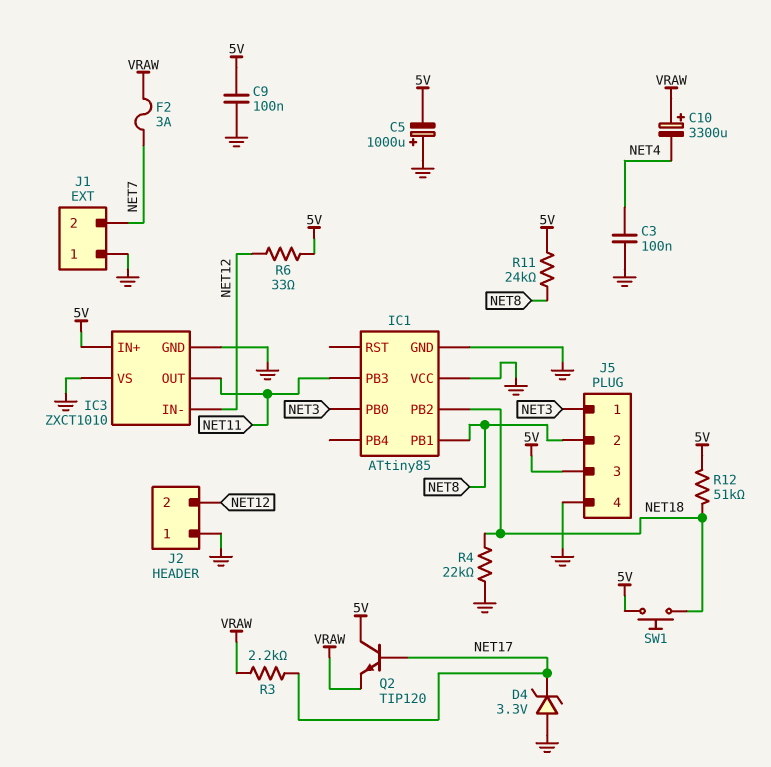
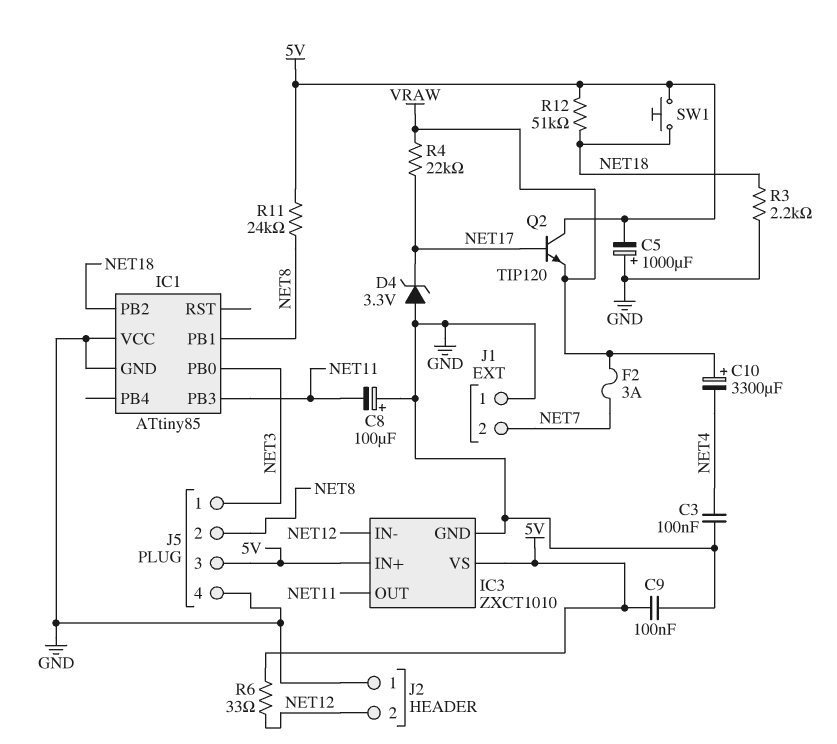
C8: none -> 100uF (plus GND, minus NET11)
IC3 pin VS: GND -> 5V
R3: 2.2k (NET17, VRAW) -> 2.2k (GND, NET18)
R4: 22k (GND, NET18) -> 22k (NET17, VRAW)

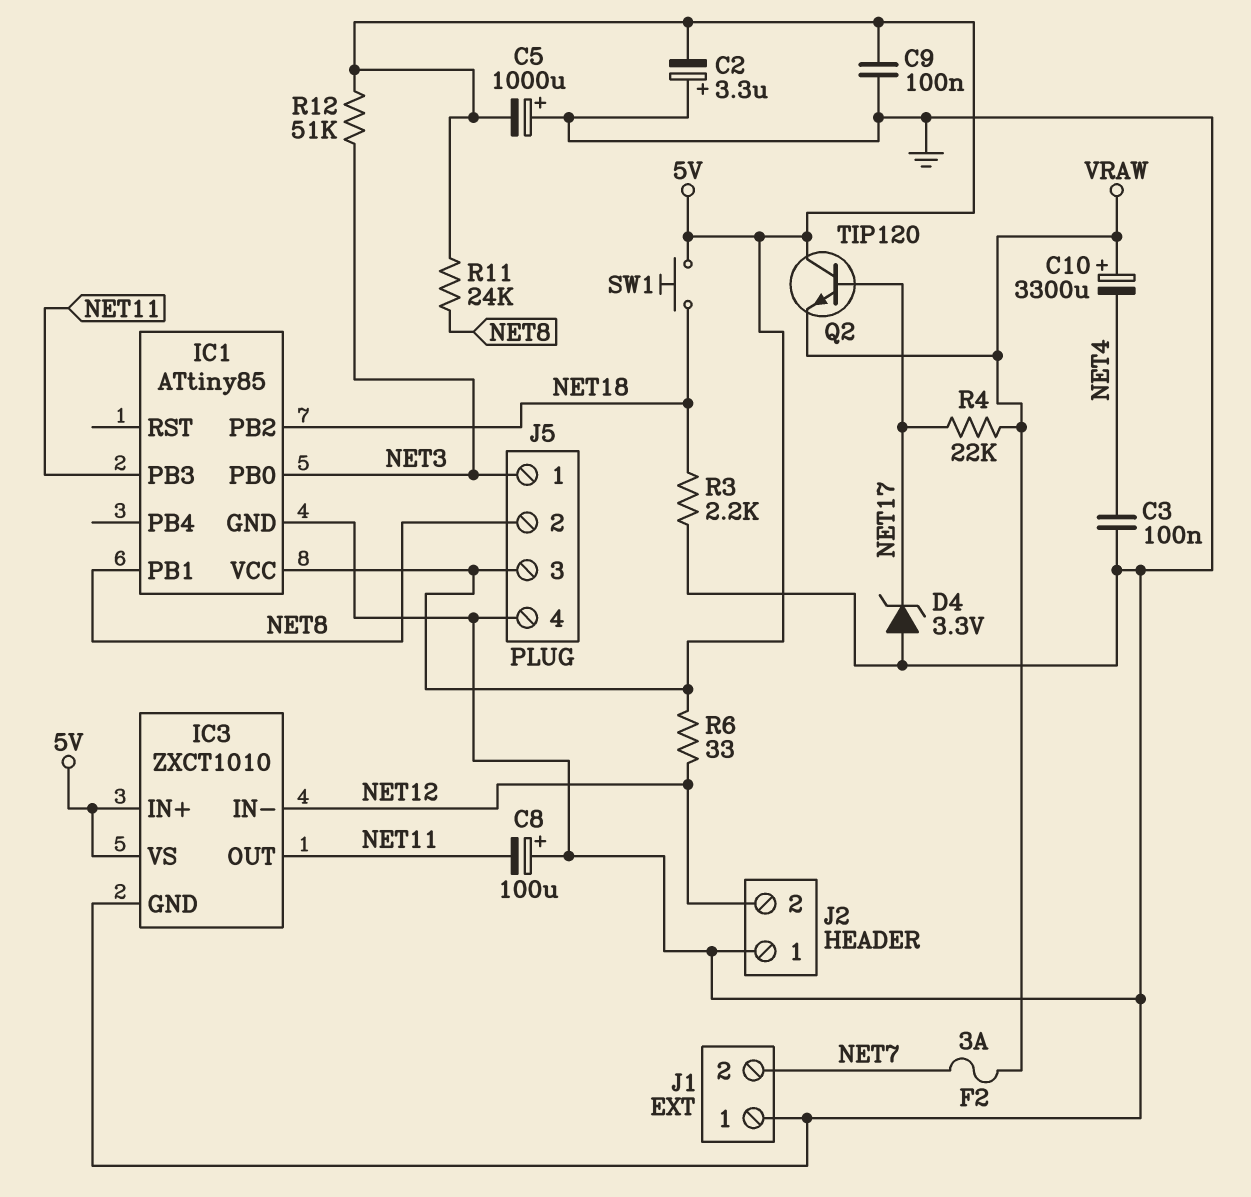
C2: none -> 3.3uF (plus GND, minus 5V)
IC1 pin VCC: GND -> 5V
R12: 51k (5V, NET18) -> 51k (5V, NET3)

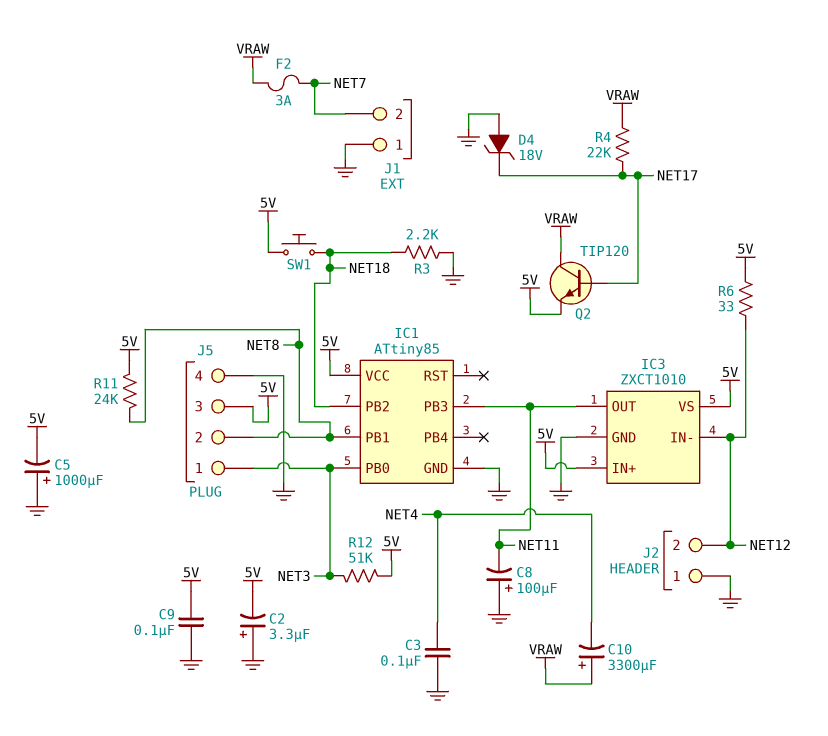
D4: zener 3.3V (A GND, K NET17) -> zener 18V (A GND, K NET17)
Q2: NPN TIP120 (B NET17, C 5V, E VRAW) -> NPN TIP120 (B NET17, C VRAW, E 5V)

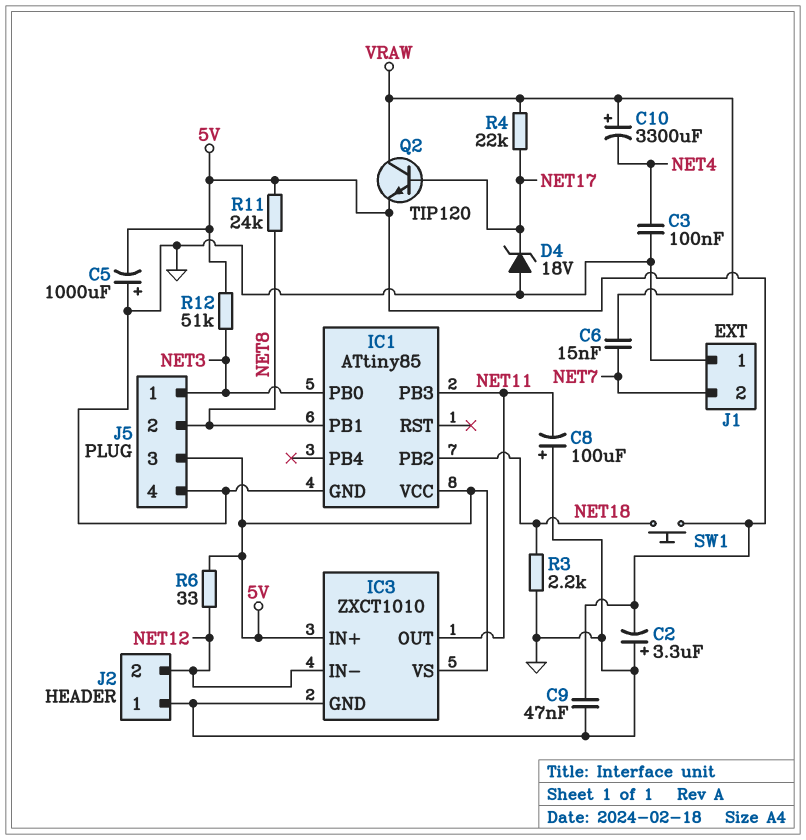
C6: none -> 15nF (NET7, VRAW)
C9: 100nF (5V, GND) -> 47nF (5V, GND)
F2: 3A (NET7, VRAW) -> none

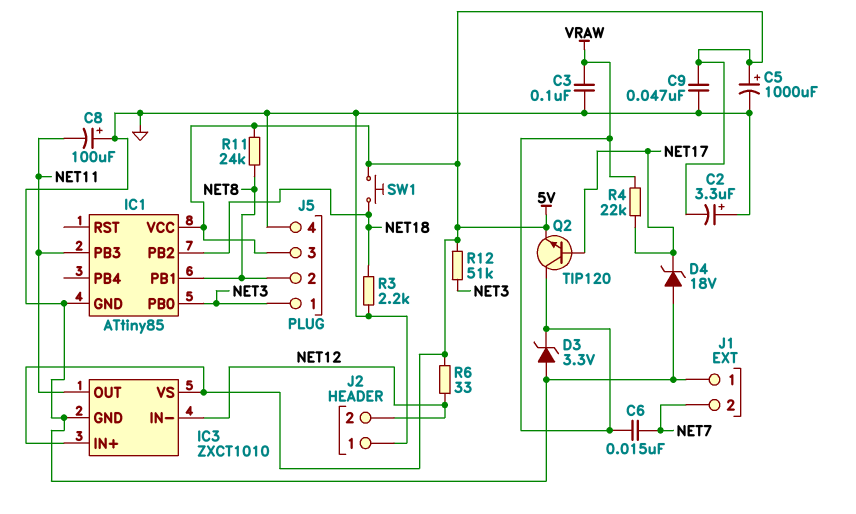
C3: 100nF (GND, NET4) -> 100nF (GND, VRAW)
C5: 1000uF (plus GND, minus 5V) -> 1000uF (plus 5V, minus GND)
C10: 3300uF (plus VRAW, minus NET4) -> none
D3: none -> zener 3.3V (A GND, K VRAW)

